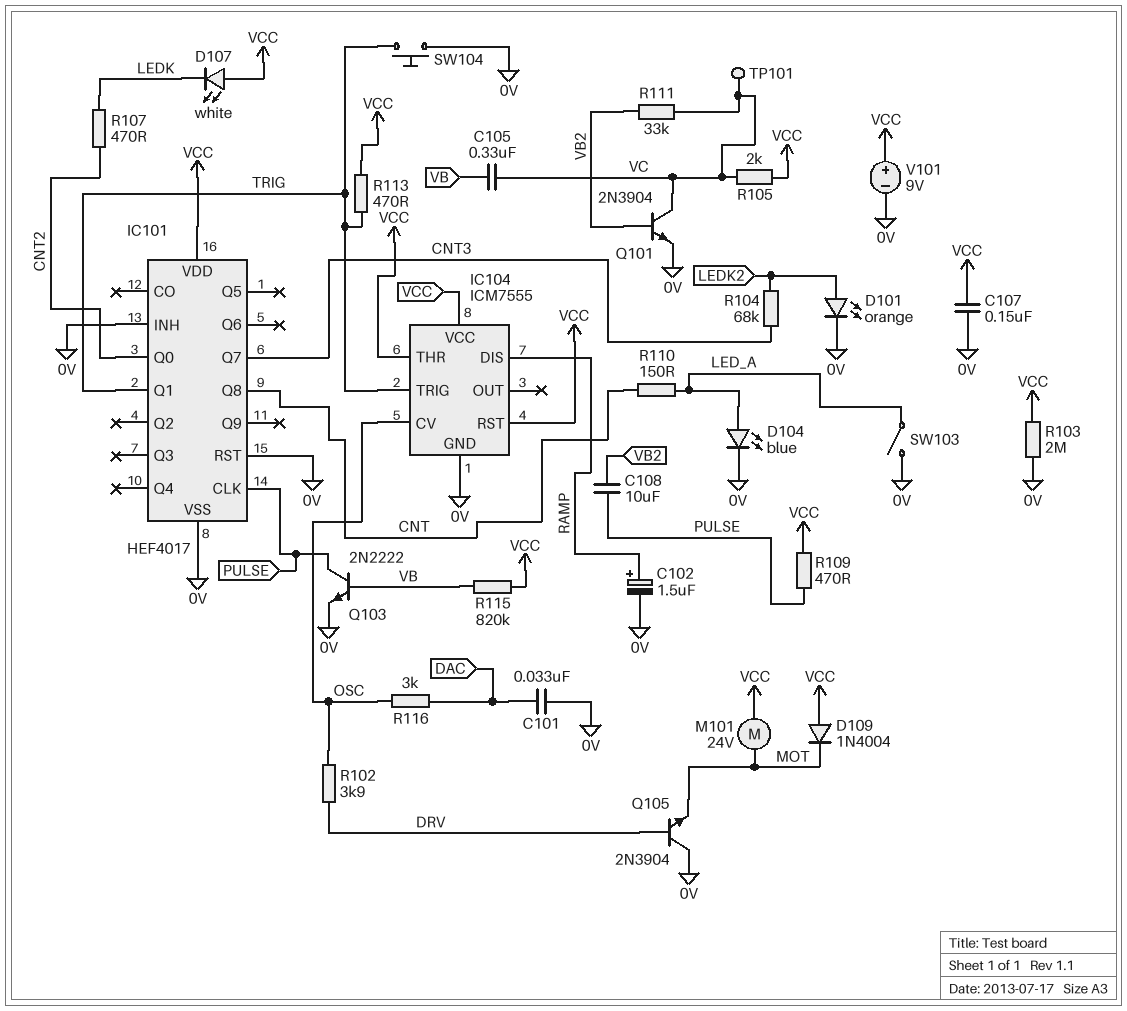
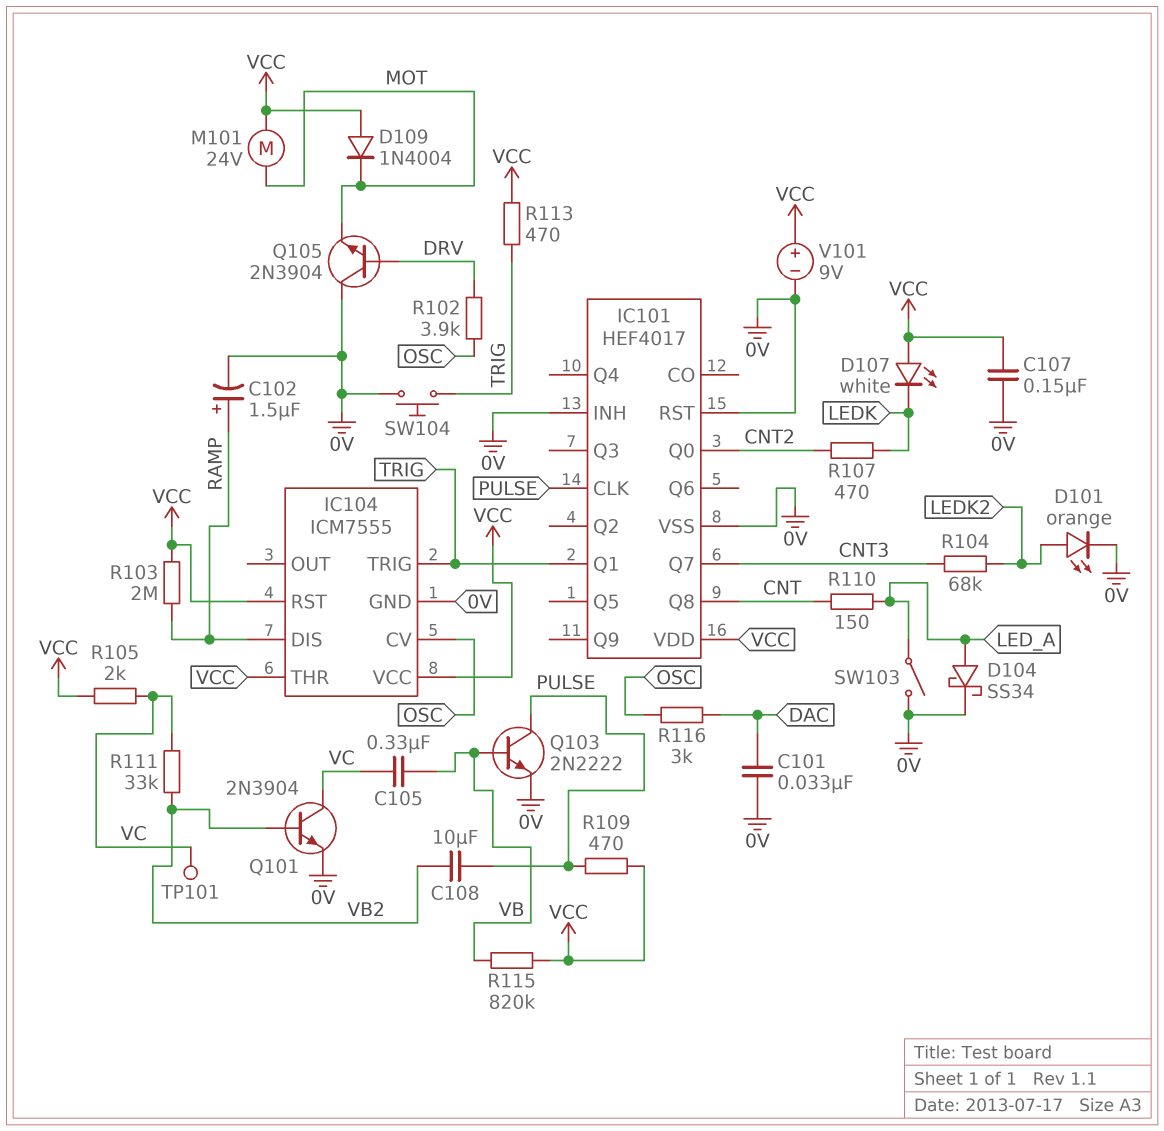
D104: LED blue (A LED_A, K 0V) -> schottky SS34 (A LED_A, K 0V)
R103: 2M (0V, VCC) -> 2M (RAMP, VCC)

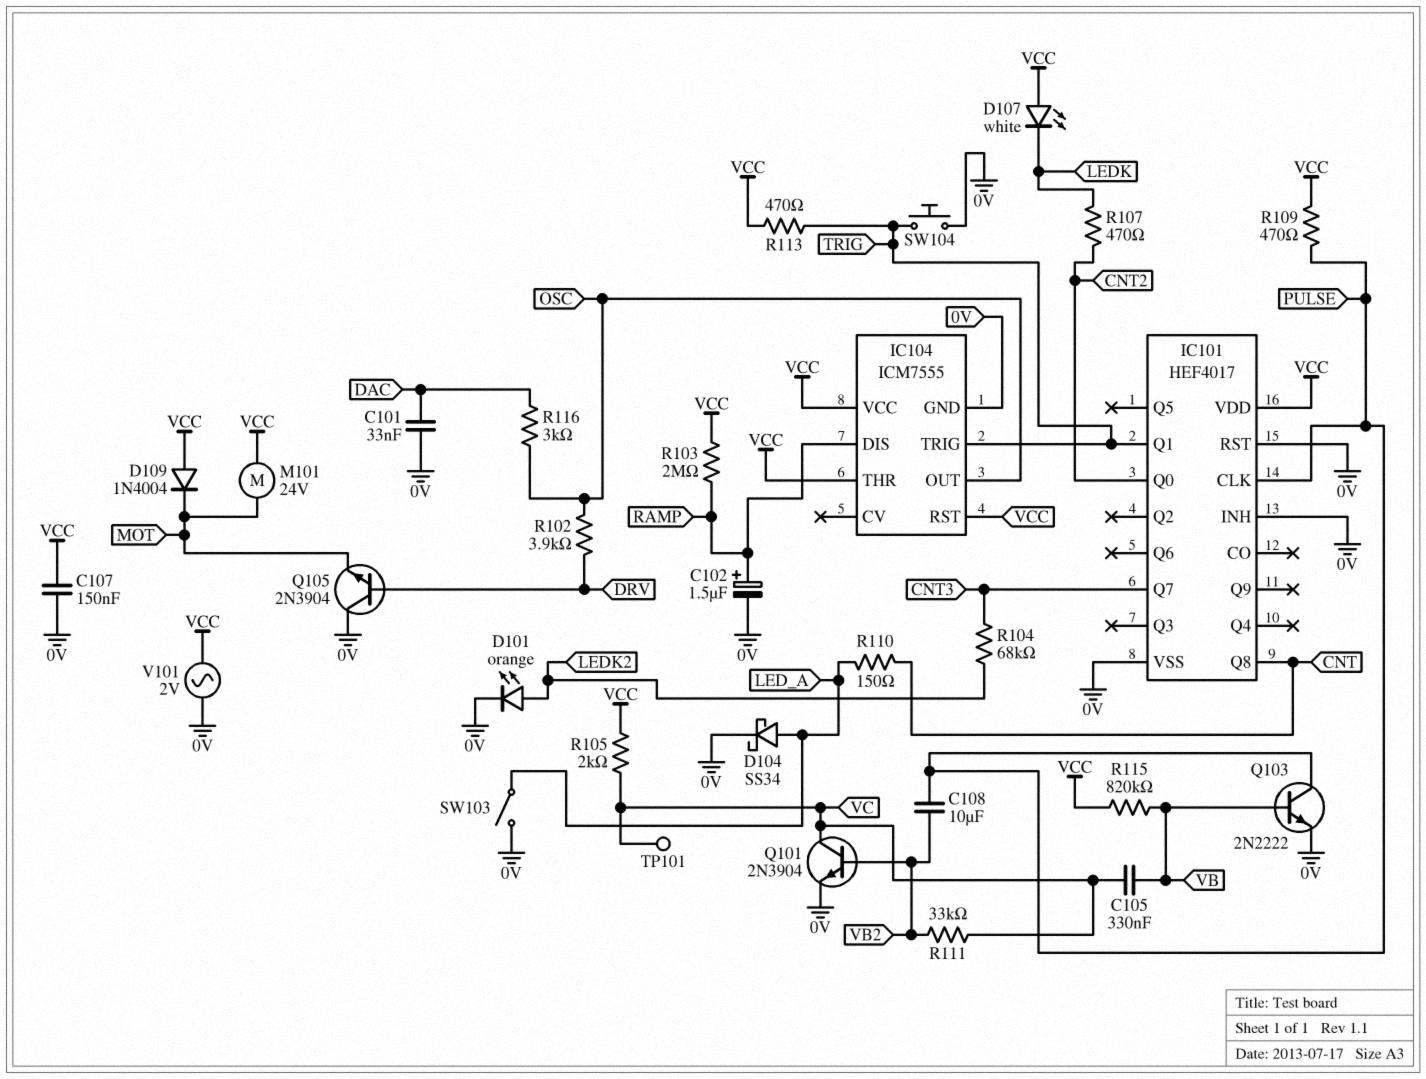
IC104 pin CV: OSC -> none
IC104 pin OUT: none -> OSC
V101: 9V (plus VCC, minus 0V) -> AC 2V (0V, VCC)

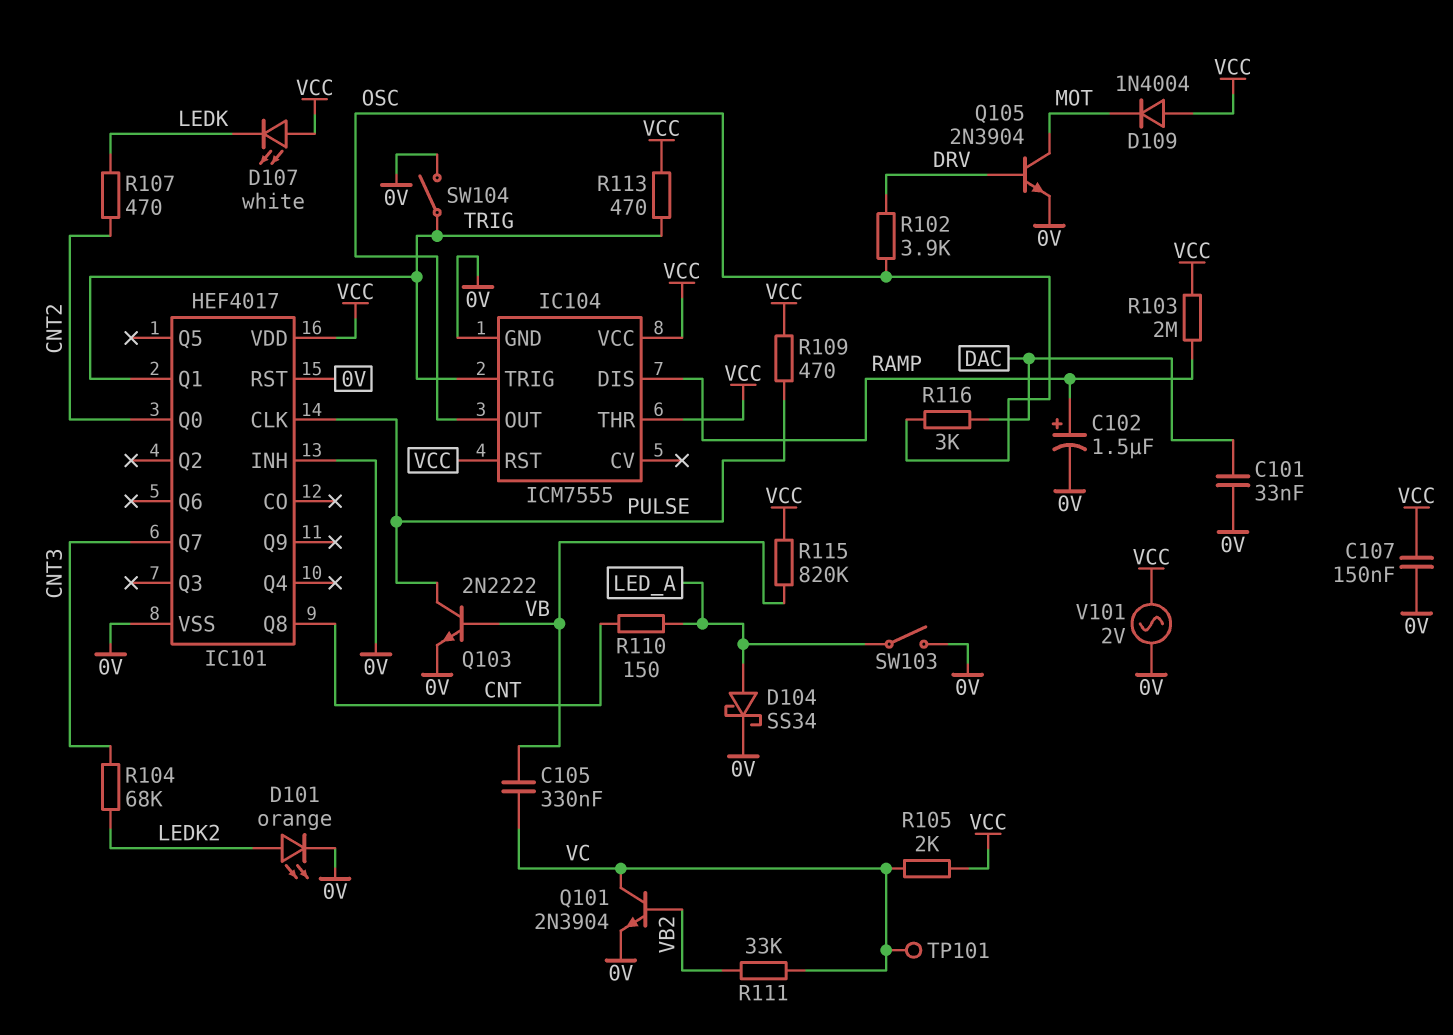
C108: 10uF (PULSE, VB2) -> none
M101: motor 24V (MOT, VCC) -> none
Q105: NPN 2N3904 (B DRV, C 0V, E MOT) -> NPN 2N3904 (B DRV, C MOT, E 0V)
SW104: button (0V, TRIG) -> switch (0V, TRIG)

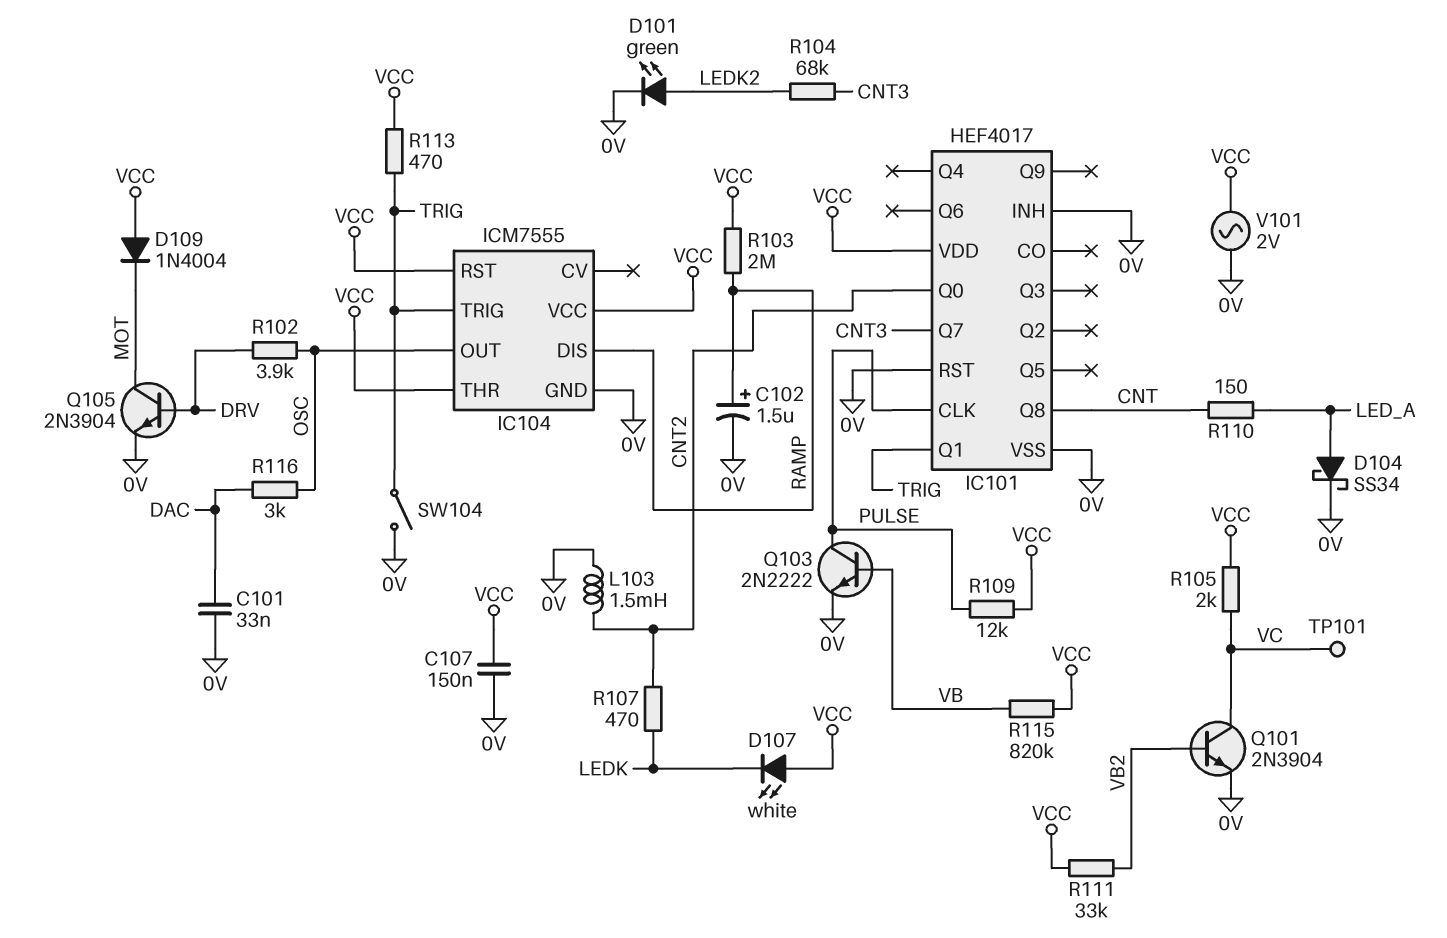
C105: 330nF (VB, VC) -> none
D101: LED orange (A LEDK2, K 0V) -> LED green (A LEDK2, K 0V)
L103: none -> 1.5mH (0V, CNT2)
R109: 470 (PULSE, VCC) -> 12k (PULSE, VCC)
R111: 33k (VB2, VC) -> 33k (VB2, VCC)
SW103: switch (0V, LED_A) -> none

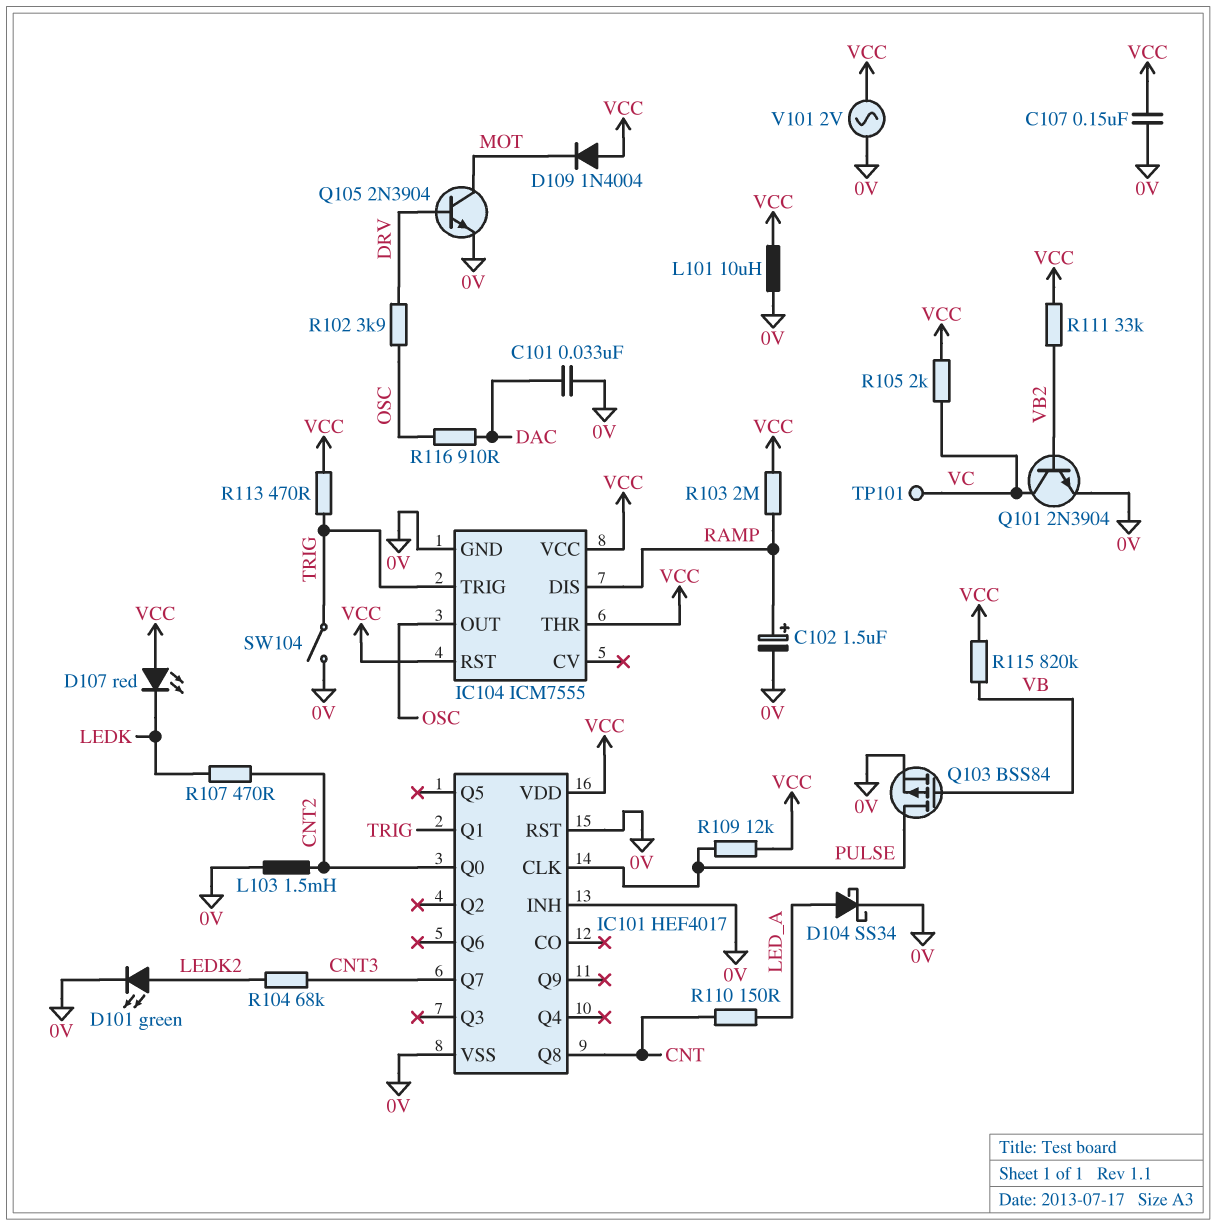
D107: LED white (A VCC, K LEDK) -> LED red (A VCC, K LEDK)
L101: none -> 10uH (0V, VCC)
Q103: NPN 2N2222 (B VB, C PULSE, E 0V) -> PMOS BSS84 (G VB, D PULSE, S 0V)
R116: 3k (DAC, OSC) -> 910 (DAC, OSC)

